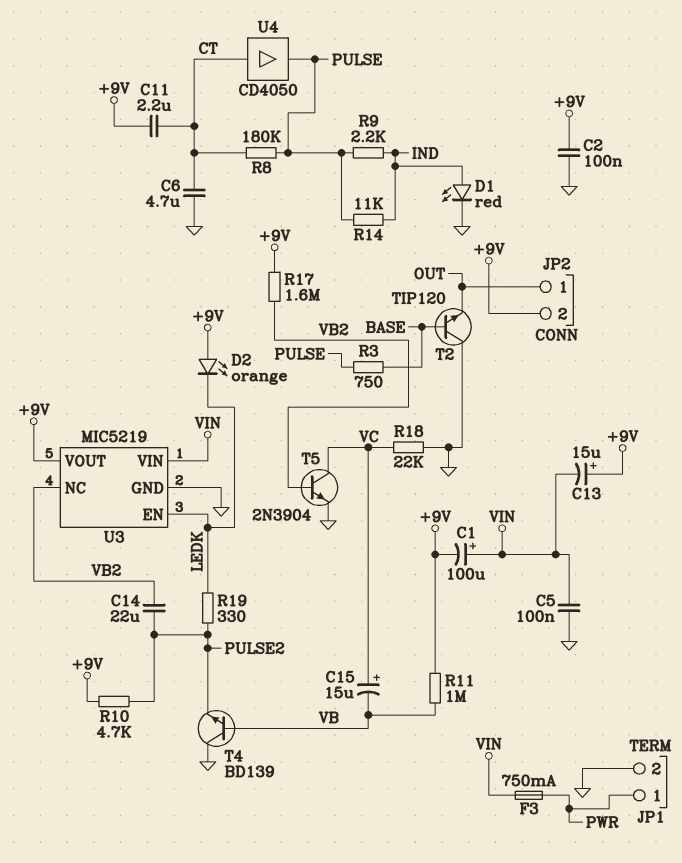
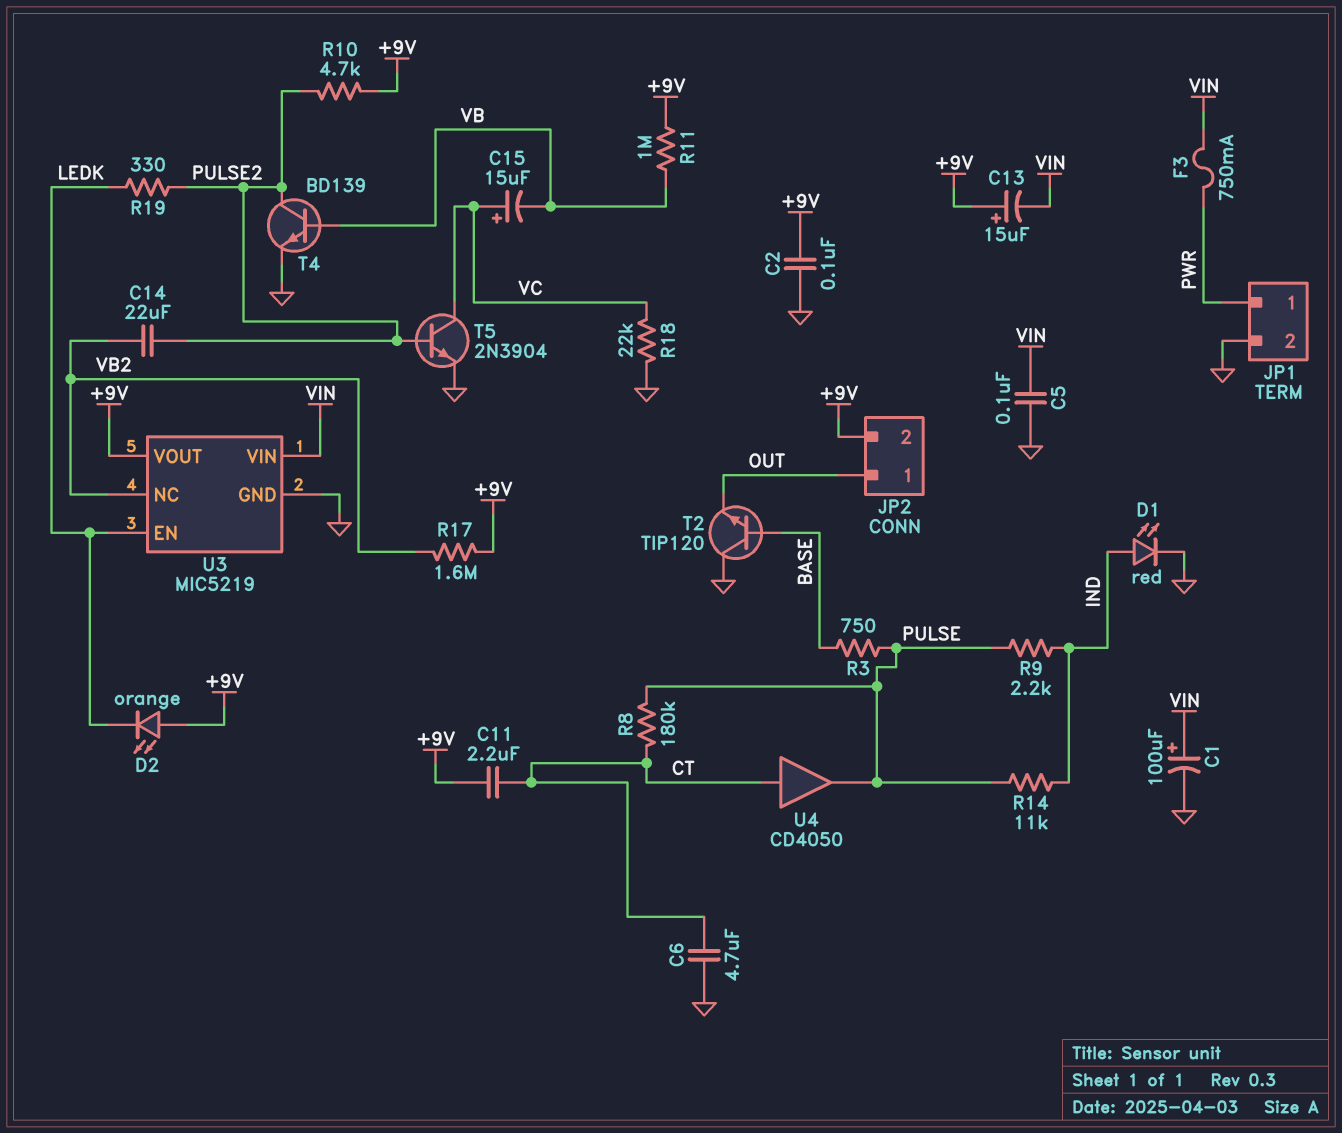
C1: 100uF (plus VIN, minus +9V) -> 100uF (plus VIN, minus GND)
T4: NPN BD139 (B VB, C GND, E PULSE2) -> NPN BD139 (B VB, C PULSE2, E GND)
T5: NPN 2N3904 (B VB2, C VC, E GND) -> NPN 2N3904 (B PULSE2, C VC, E GND)

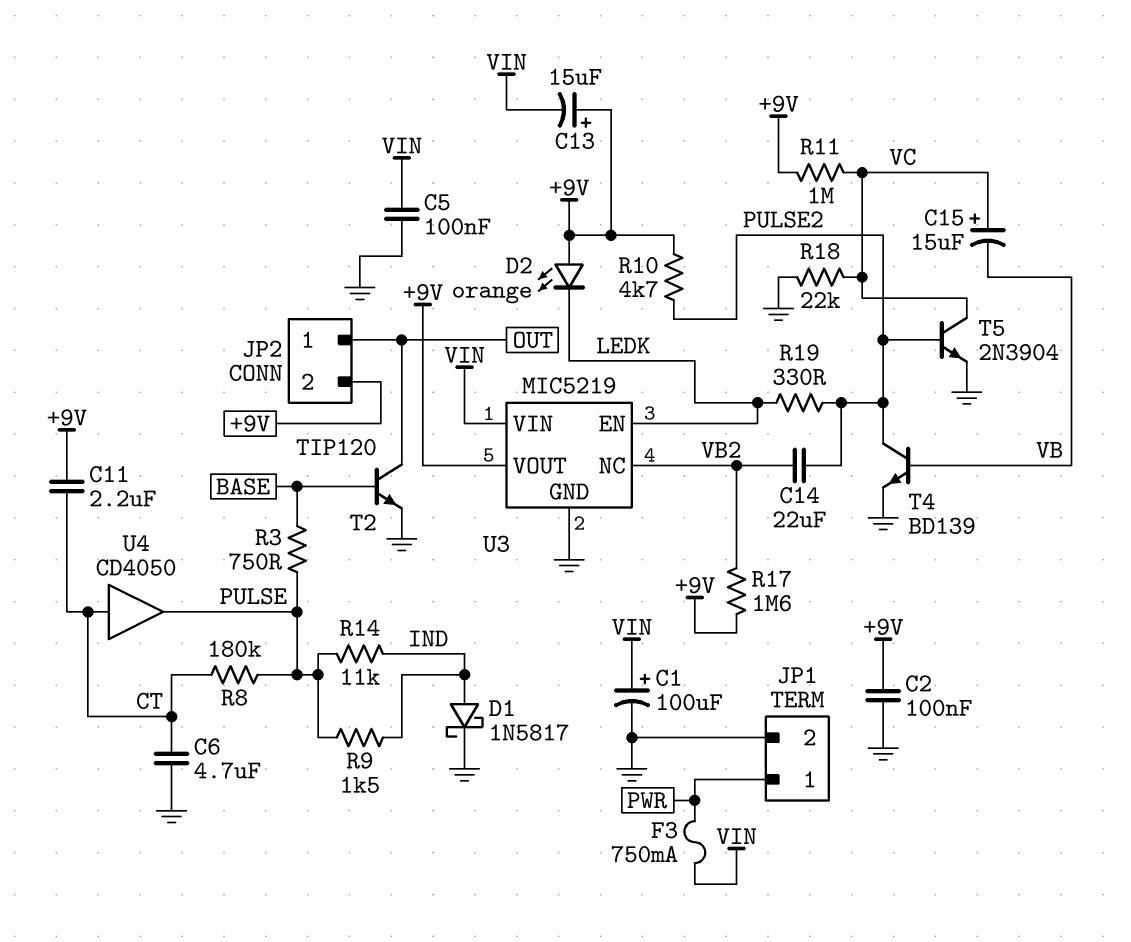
D1: LED red (A IND, K GND) -> schottky 1N5817 (A IND, K GND)
R9: 2.2k (IND, PULSE) -> 1.5k (IND, PULSE)
R11: 1M (+9V, VB) -> 1M (+9V, VC)
T2: NPN TIP120 (B BASE, C GND, E OUT) -> NPN TIP120 (B BASE, C OUT, E GND)

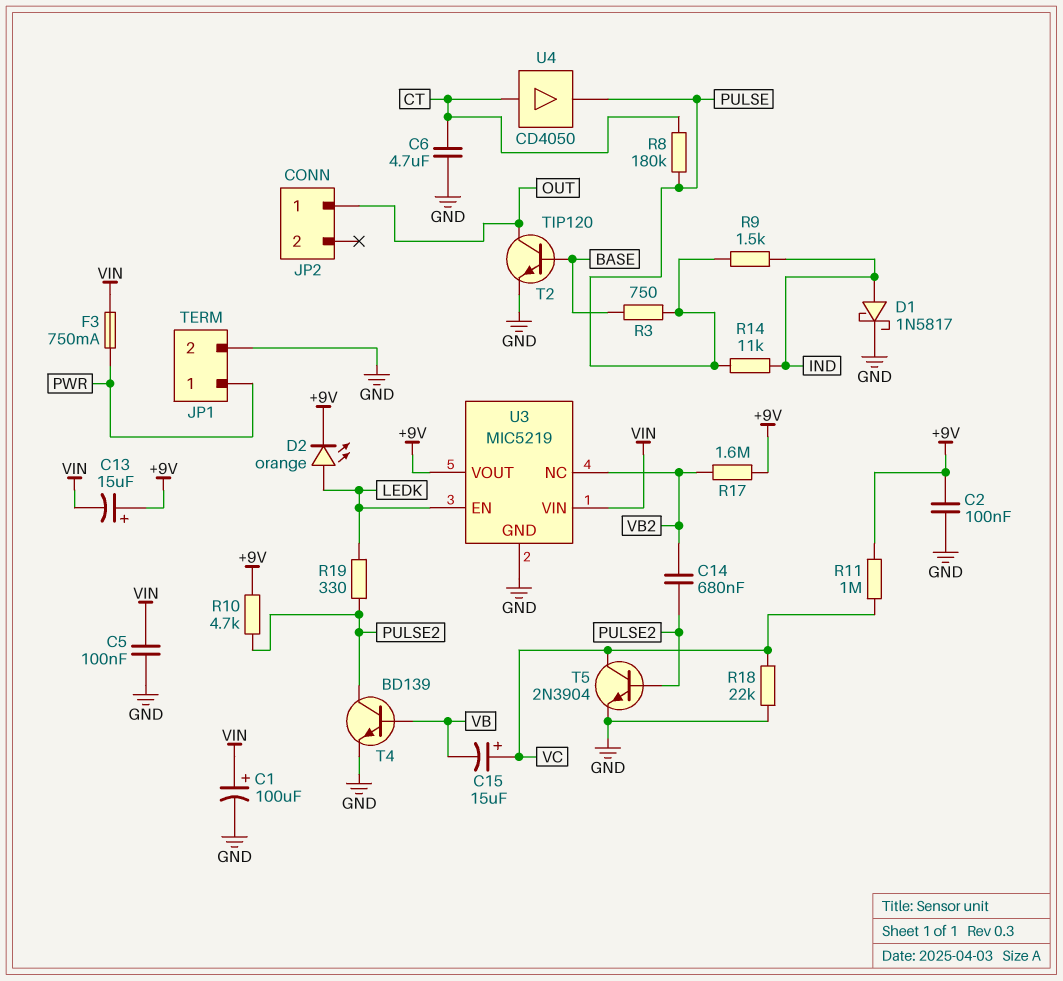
C11: 2.2uF (+9V, CT) -> none
C14: 22uF (PULSE2, VB2) -> 680nF (PULSE2, VB2)
D2: LED orange (A +9V, K LEDK) -> LED orange (A LEDK, K +9V)
JP2 pin 2: +9V -> none

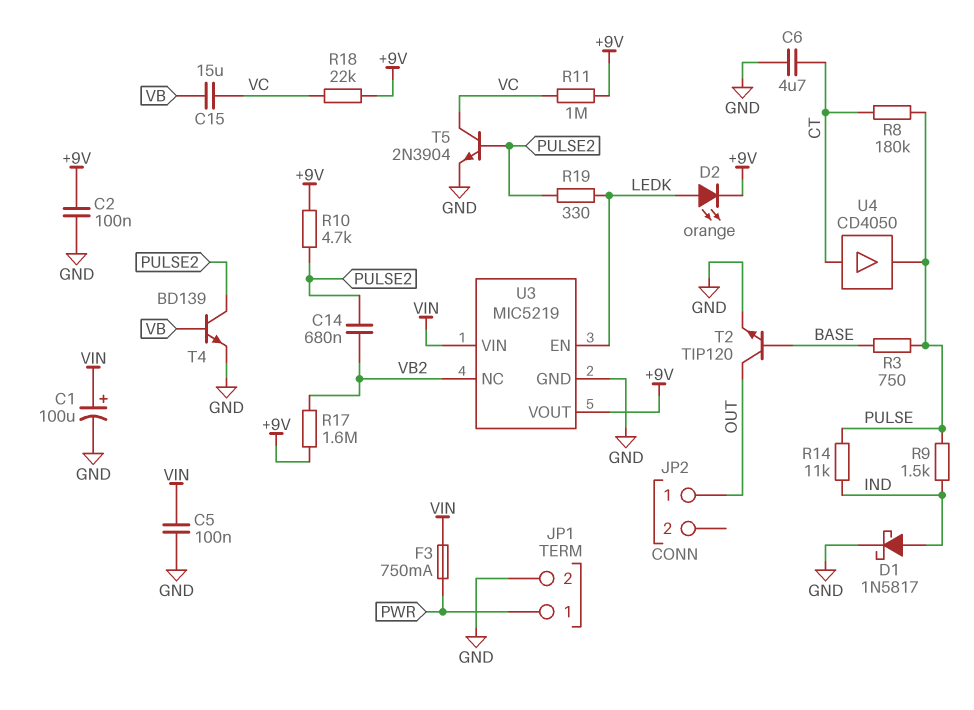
C13: 15uF (plus +9V, minus VIN) -> none
C15: 15uF (plus VC, minus VB) -> 15uF (VB, VC)
R18: 22k (GND, VC) -> 22k (+9V, VC)

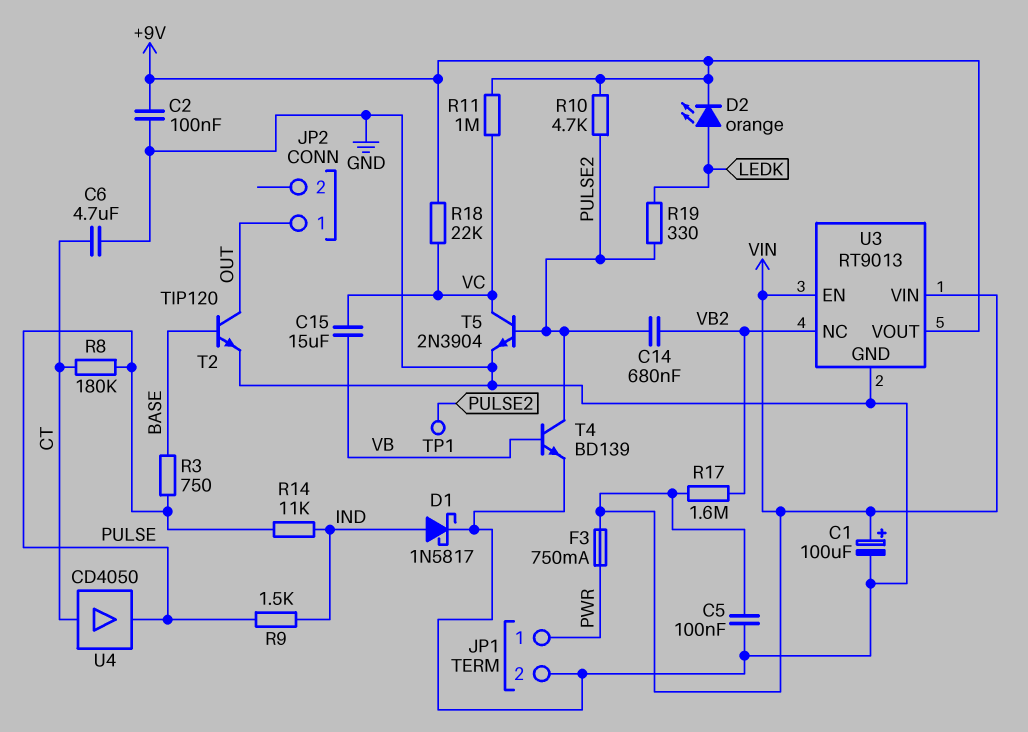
R17: 1.6M (+9V, VB2) -> 1.6M (VB2, VIN)
TP1: none -> test point (PULSE2)
U3: MIC5219 -> RT9013
U3 pin EN: LEDK -> VIN

